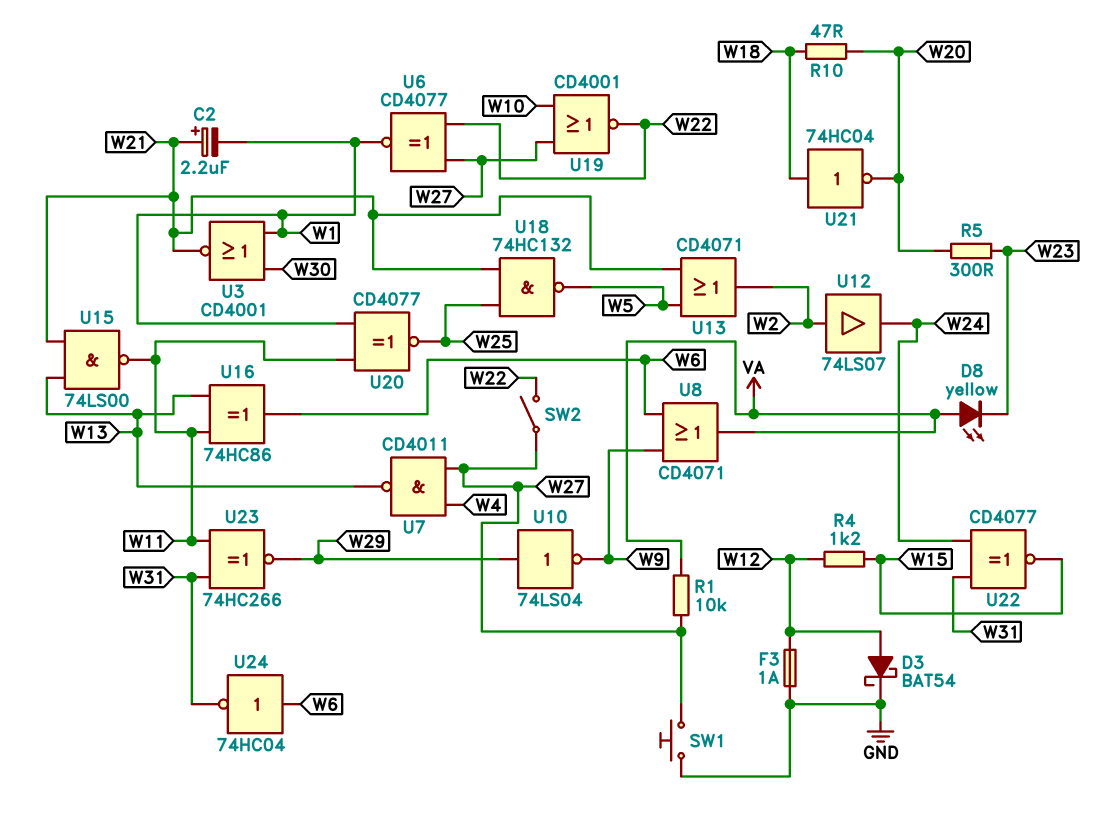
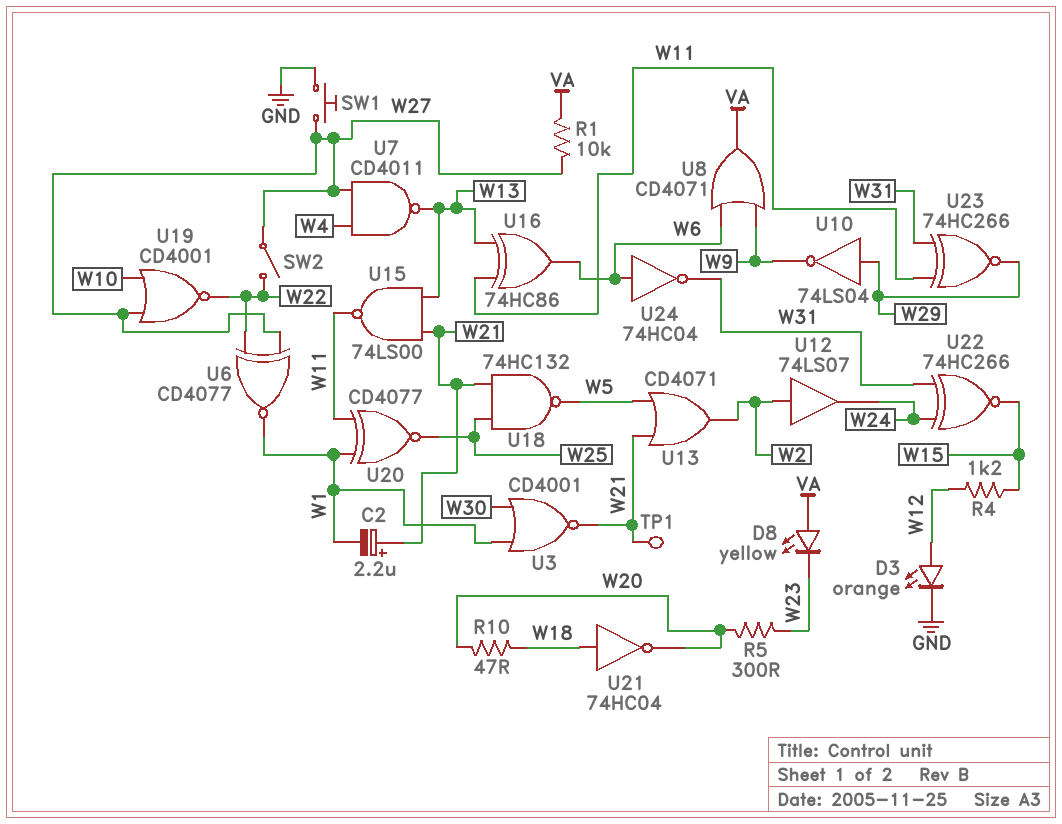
D3: schottky BAT54 (A W12, K GND) -> LED orange (A W12, K GND)
F3: 1A (GND, W12) -> none
TP1: none -> test point (W21)
U22: XNOR CD4077 (in W24, in W31, out W15) -> XNOR 74HC266 (in W24, in W31, out W15)

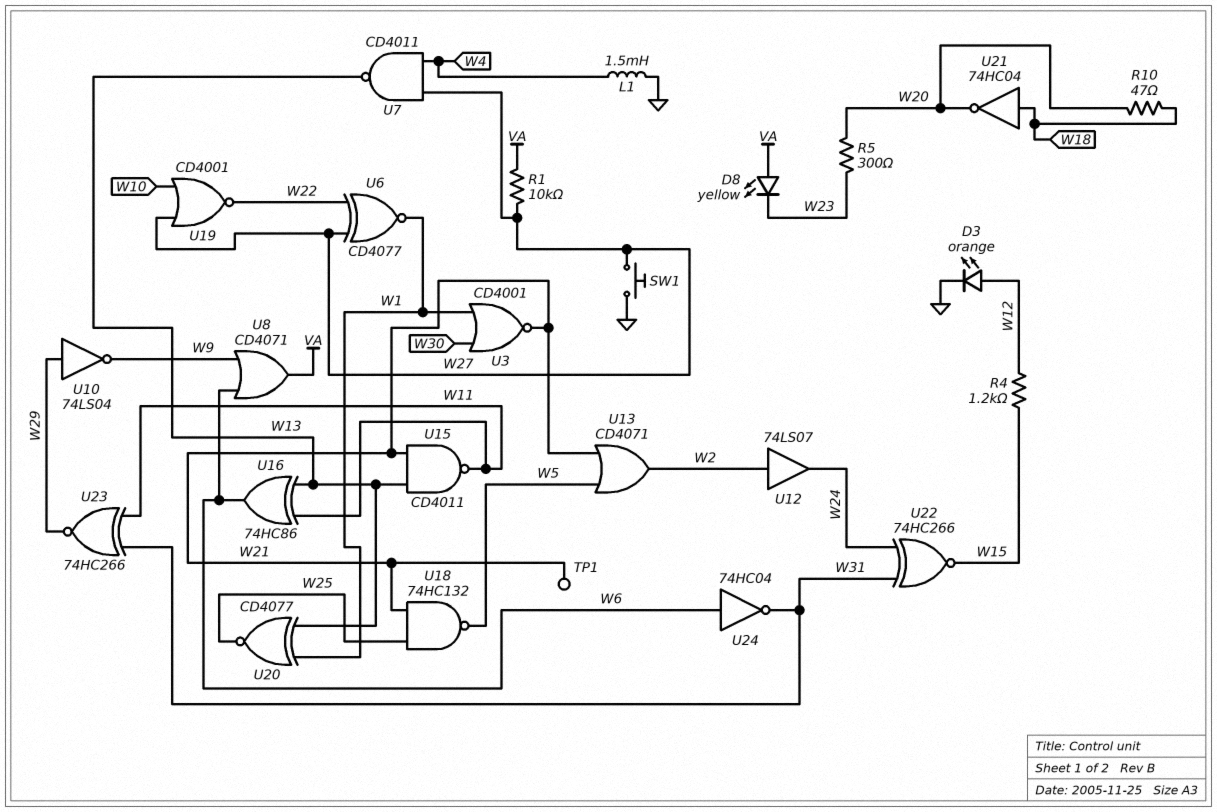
C2: 2.2uF (plus W21, minus W1) -> none
L1: none -> 1.5mH (GND, W4)
SW2: switch (W22, W27) -> none
U15: NAND 74LS00 (in W13, in W21, out W11) -> NAND CD4011 (in W13, in W21, out W11)
U20: XNOR CD4077 (in W1, in W11, out W25) -> XNOR CD4077 (in W1, in W13, out W25)

